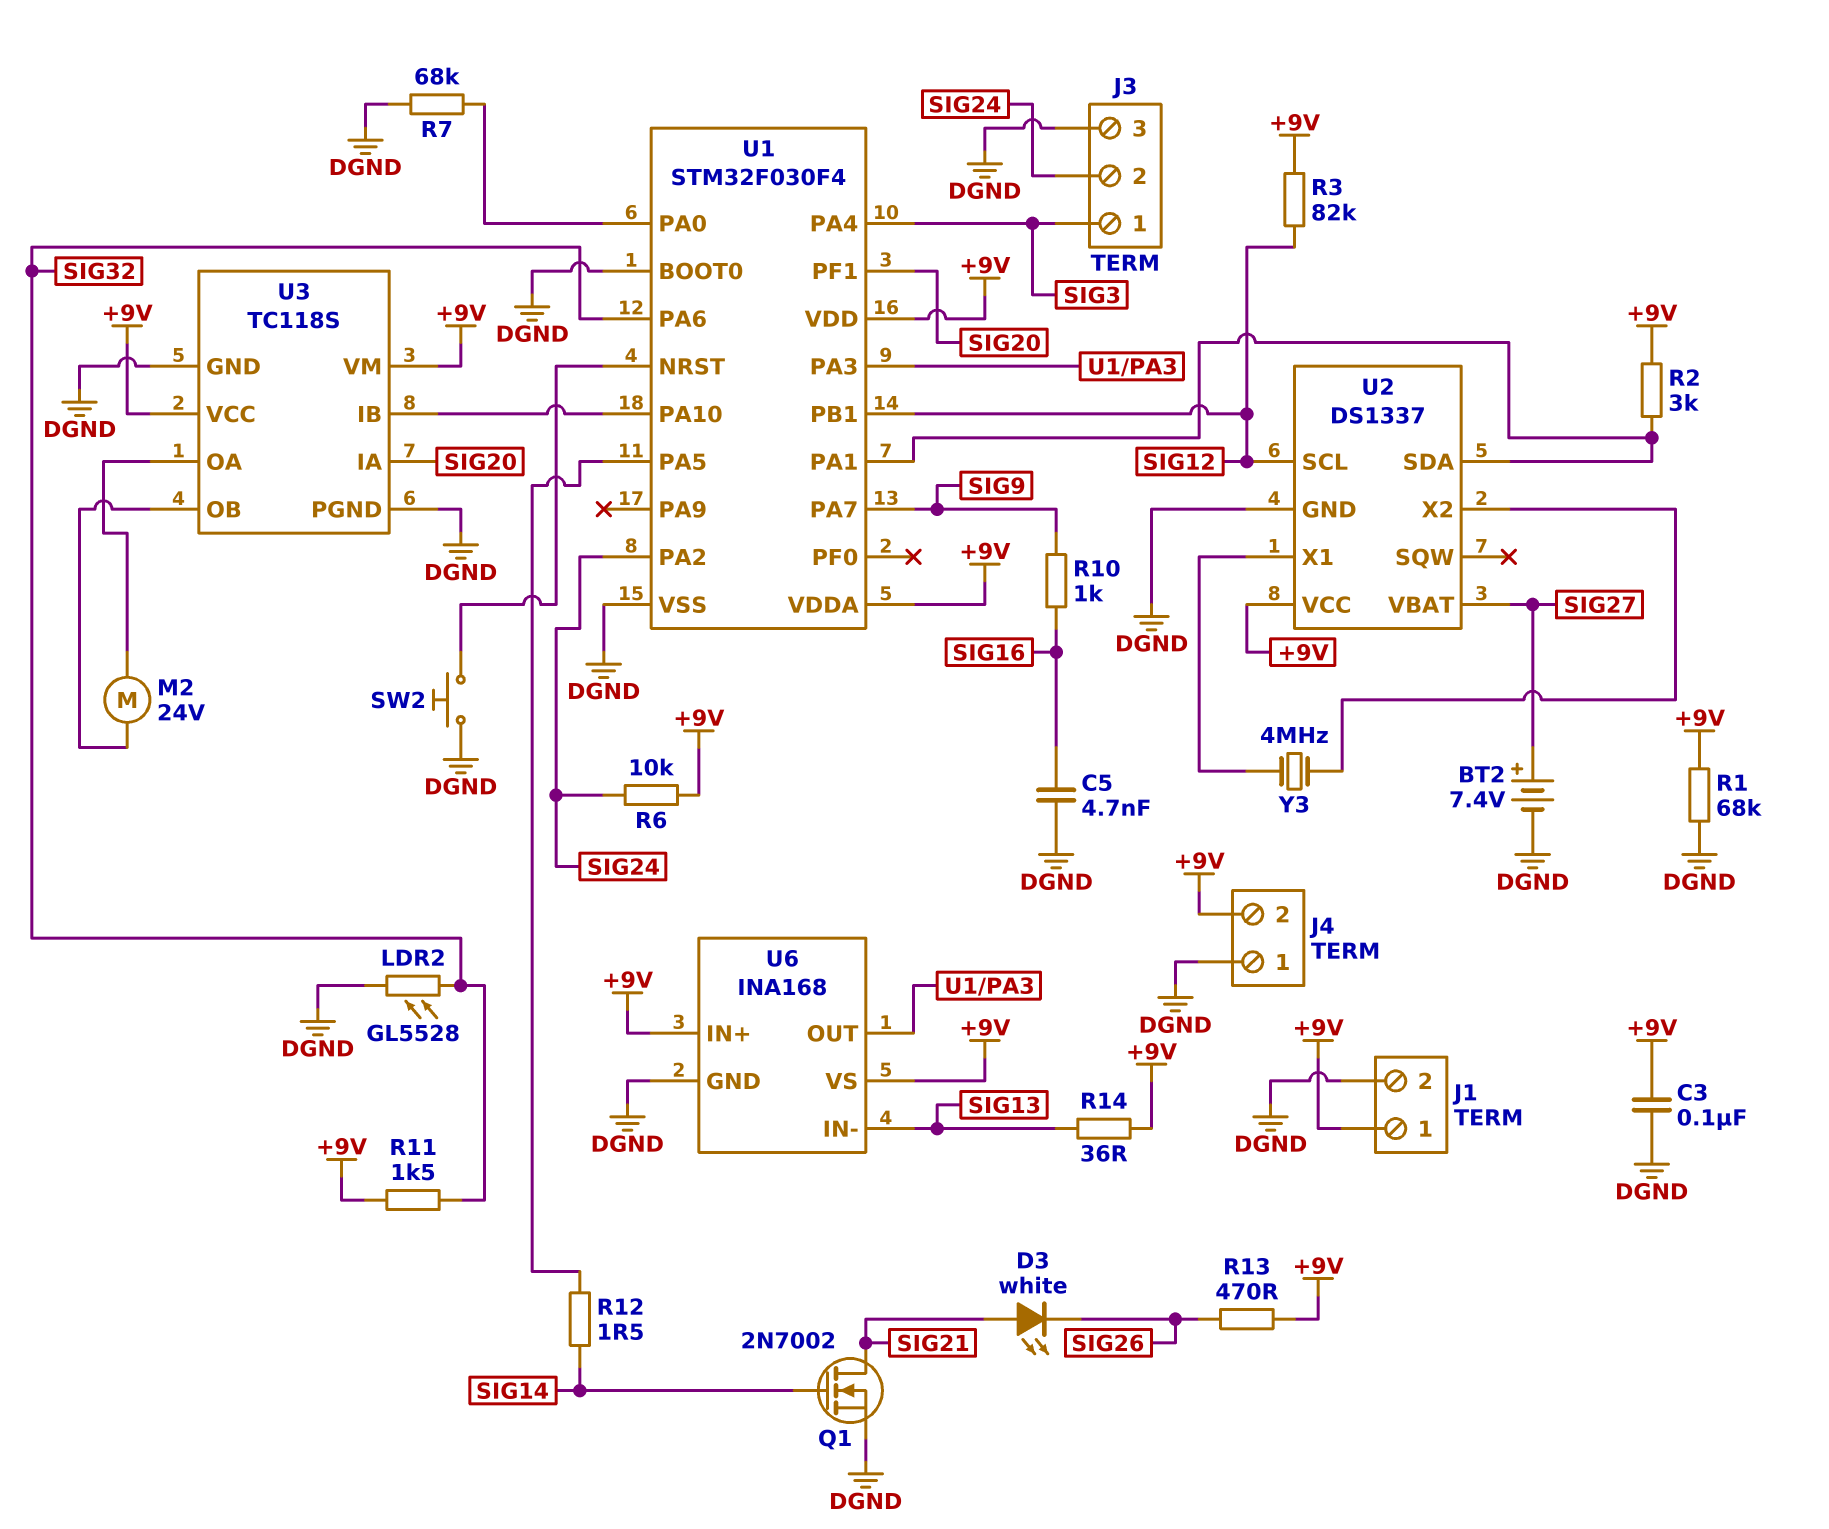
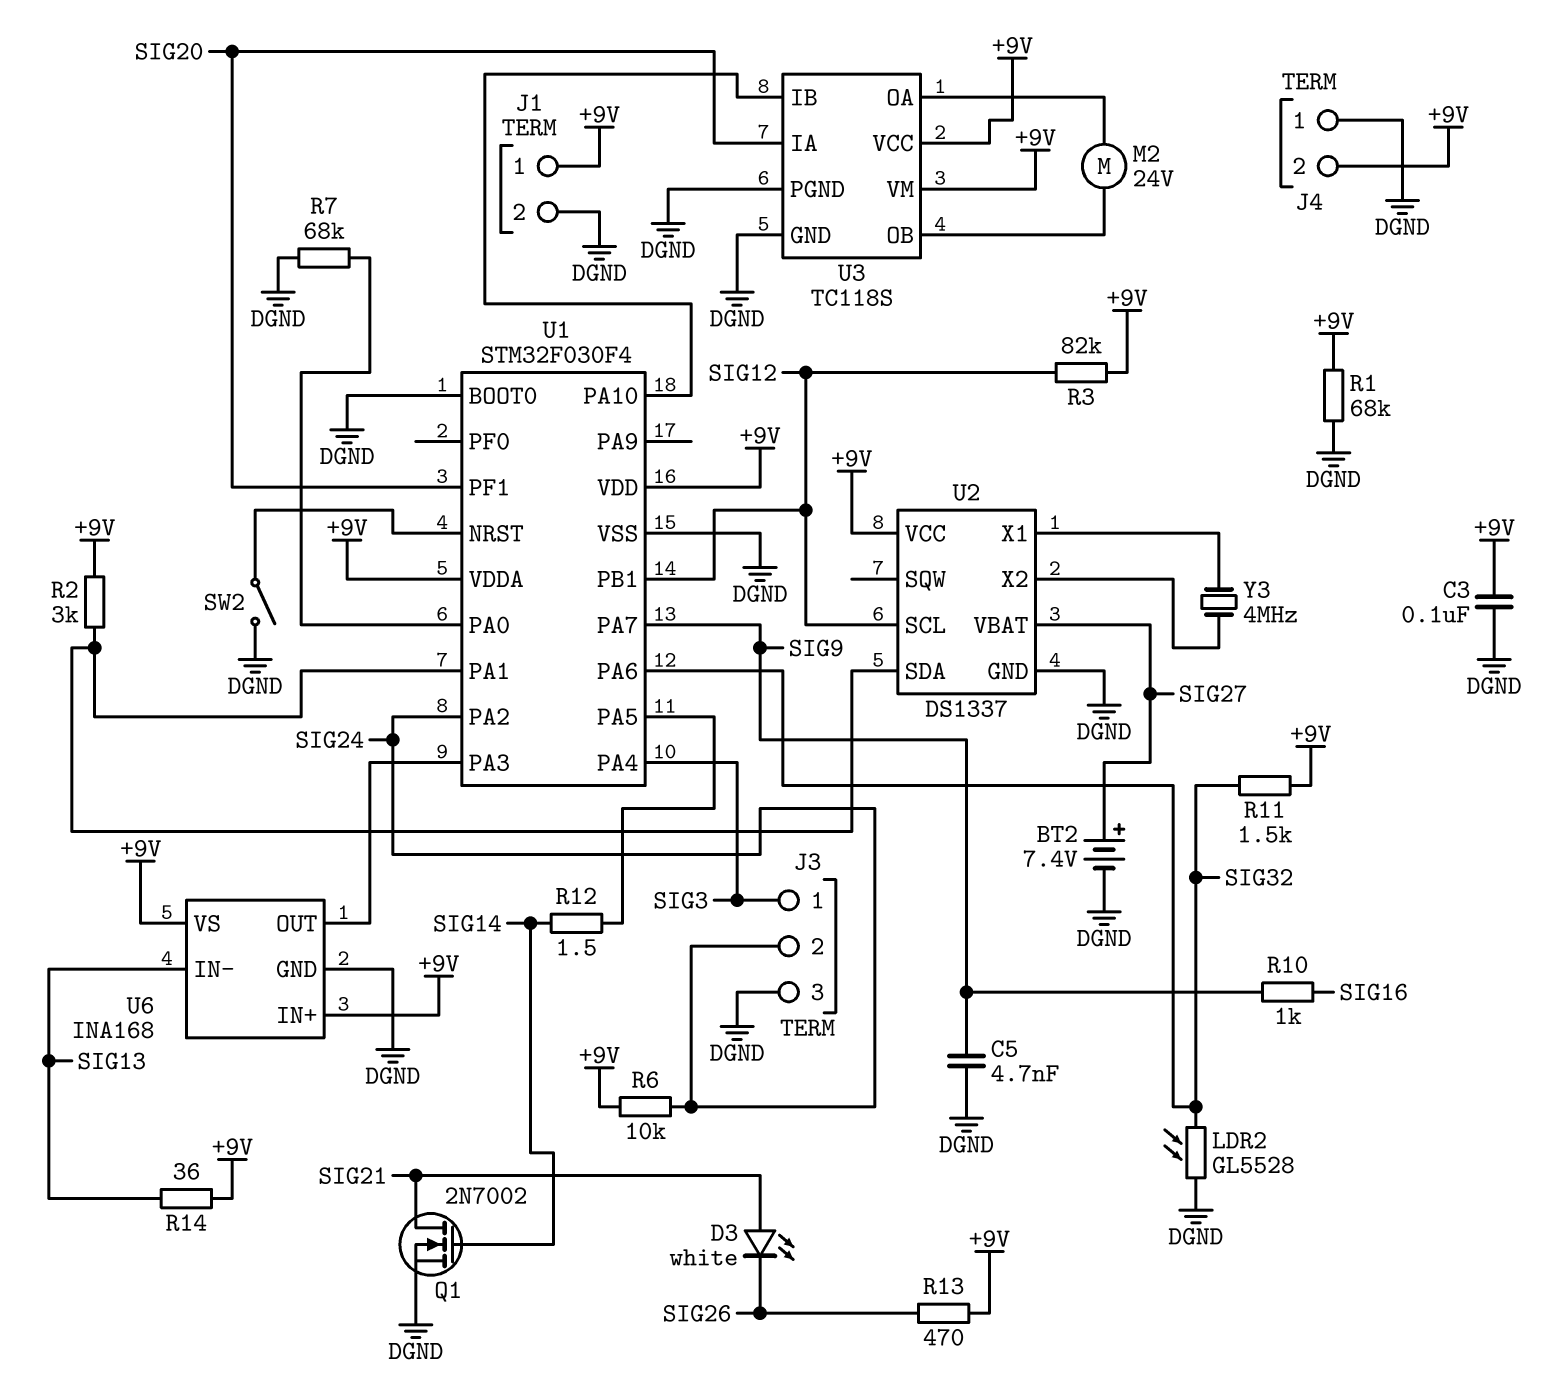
C5: 4.7nF (DGND, SIG16) -> 4.7nF (DGND, SIG9)
SW2: button (DGND, U1/NRST) -> switch (DGND, U1/NRST)

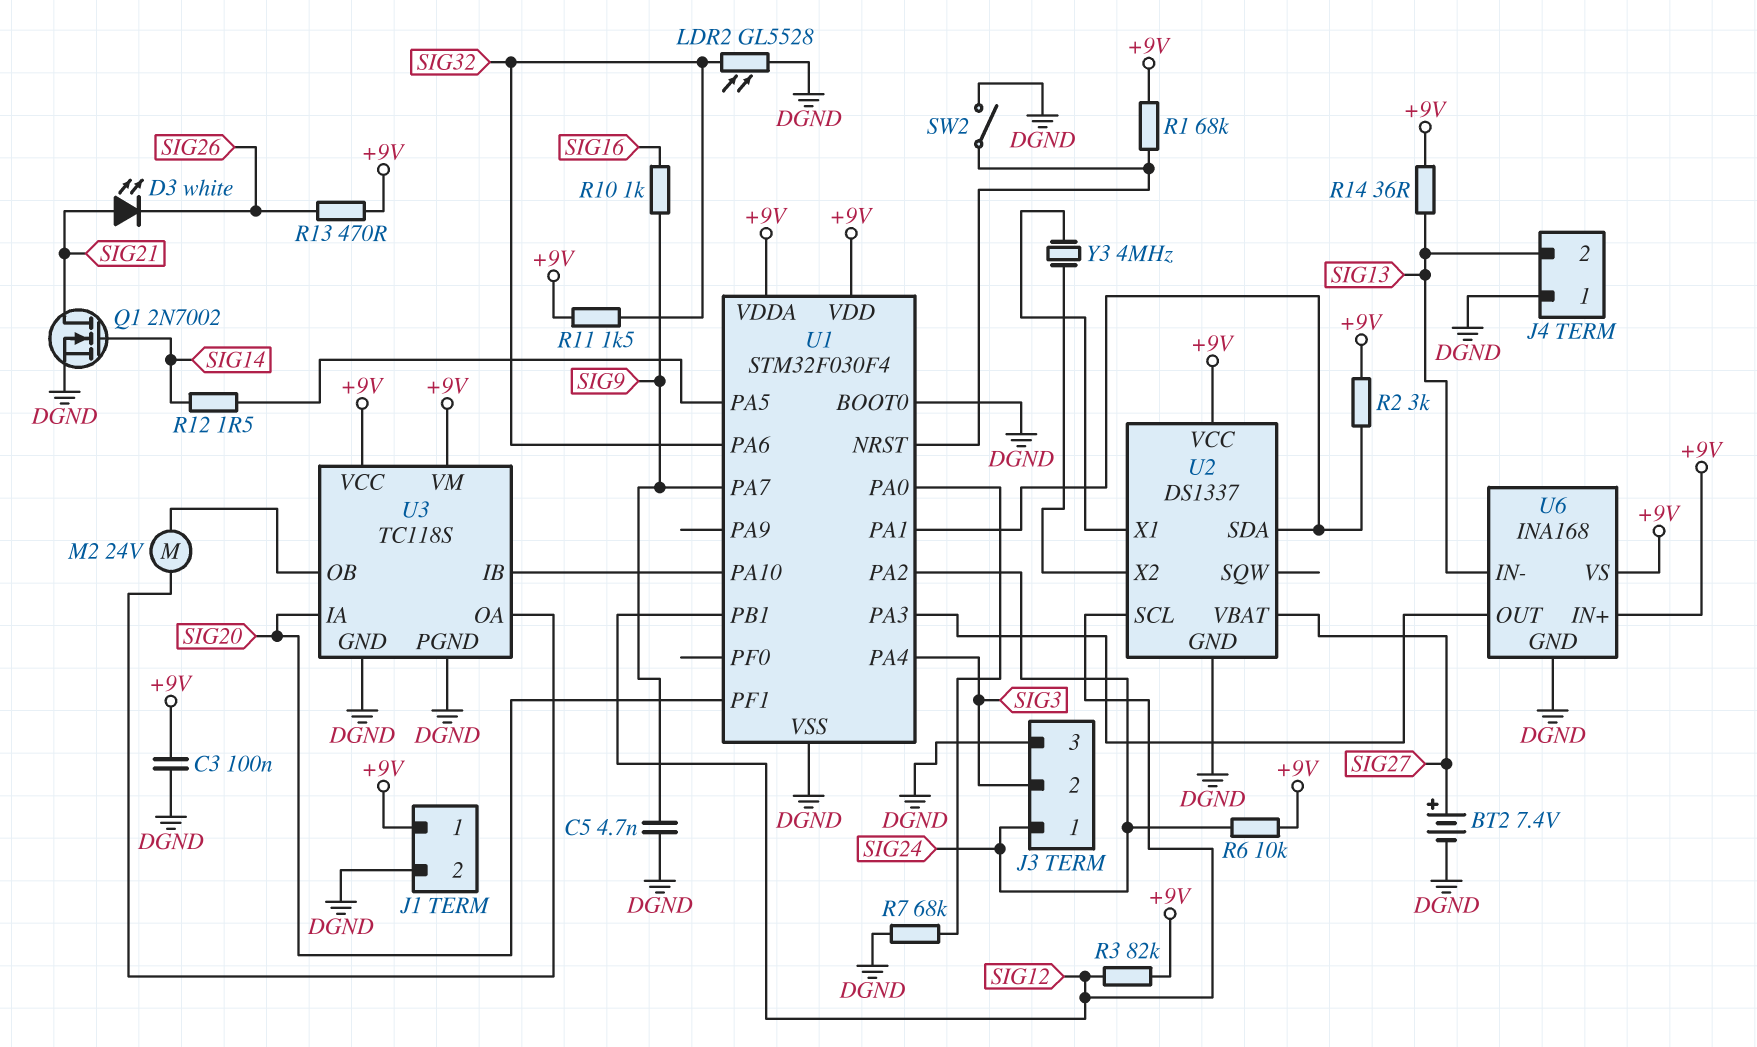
J3 pin 1: SIG3 -> SIG24
J3 pin 2: SIG24 -> SIG3
J4 pin 2: +9V -> SIG13
R1: 68k (+9V, DGND) -> 68k (+9V, U1/NRST)

